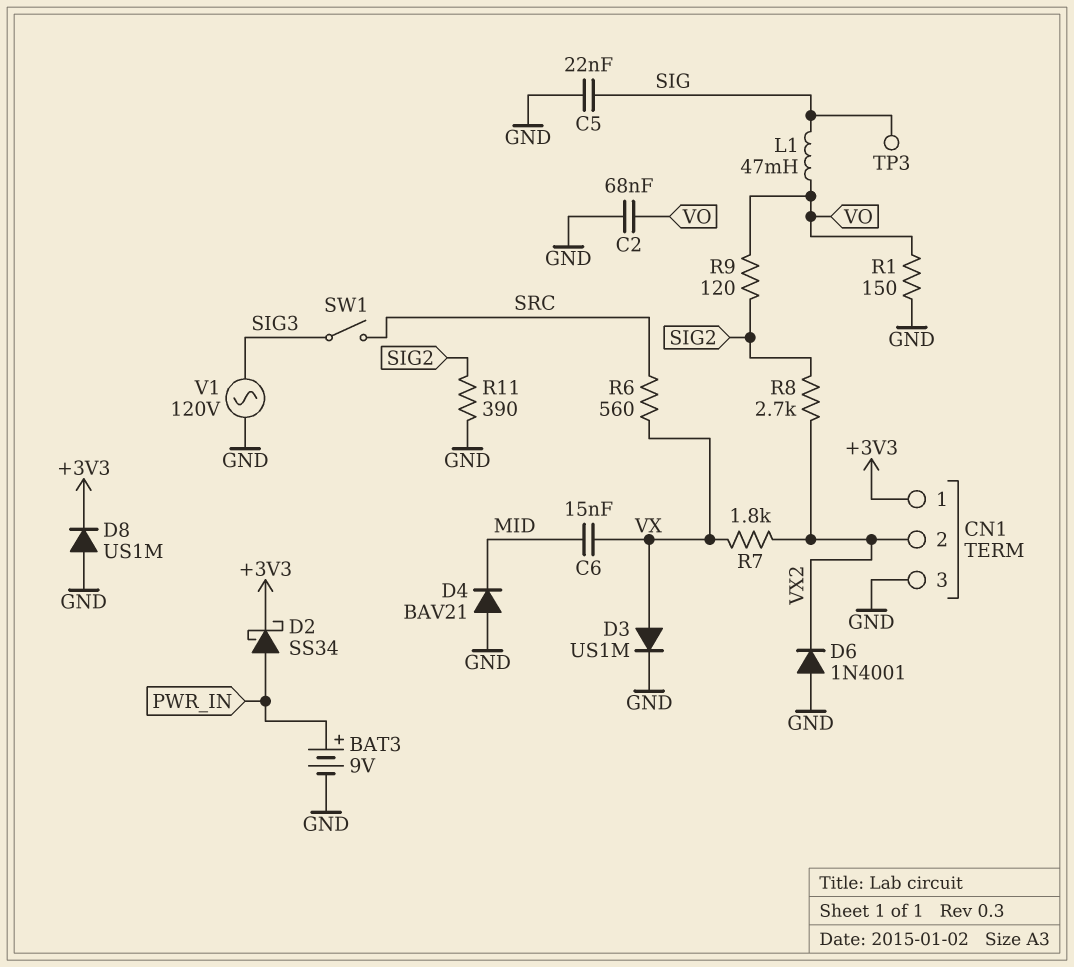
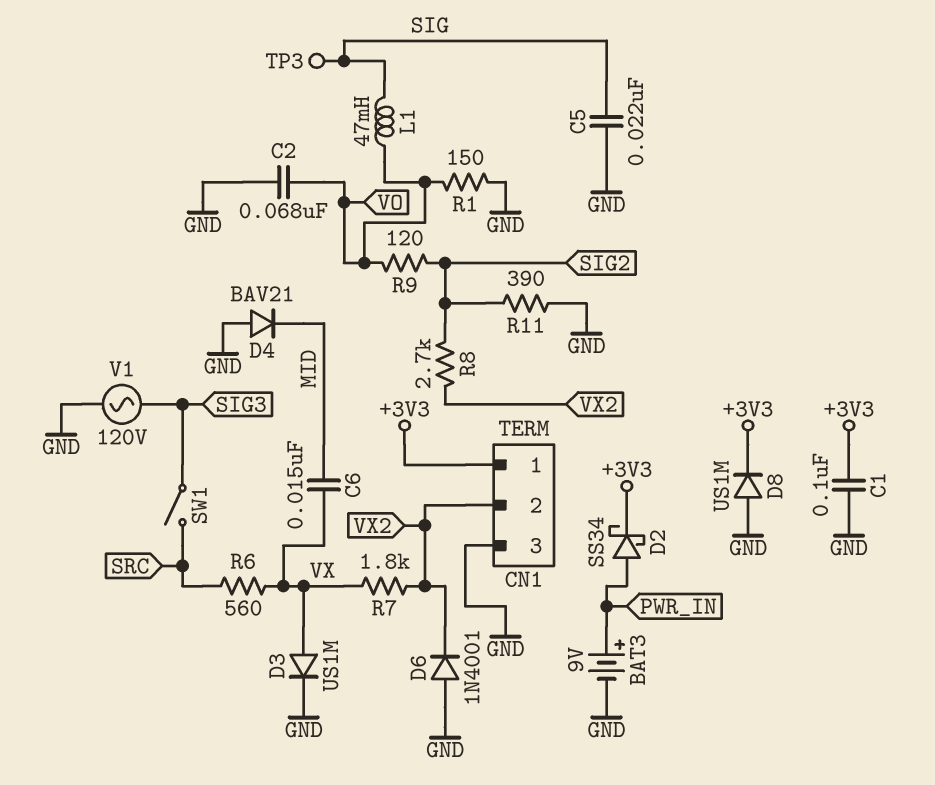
C1: none -> 100nF (+3V3, GND)

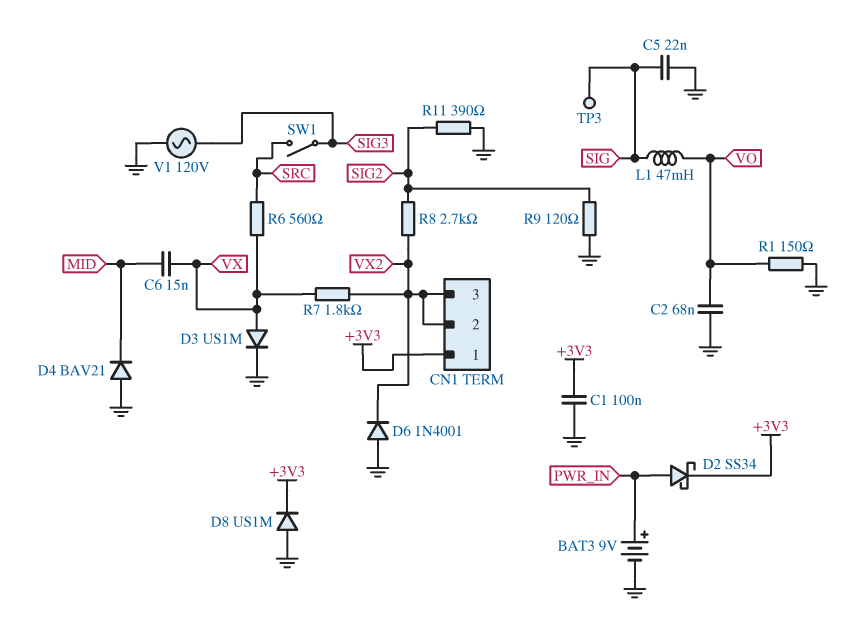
CN1 pin 3: GND -> VX2
R9: 120 (SIG2, VO) -> 120 (GND, SIG2)

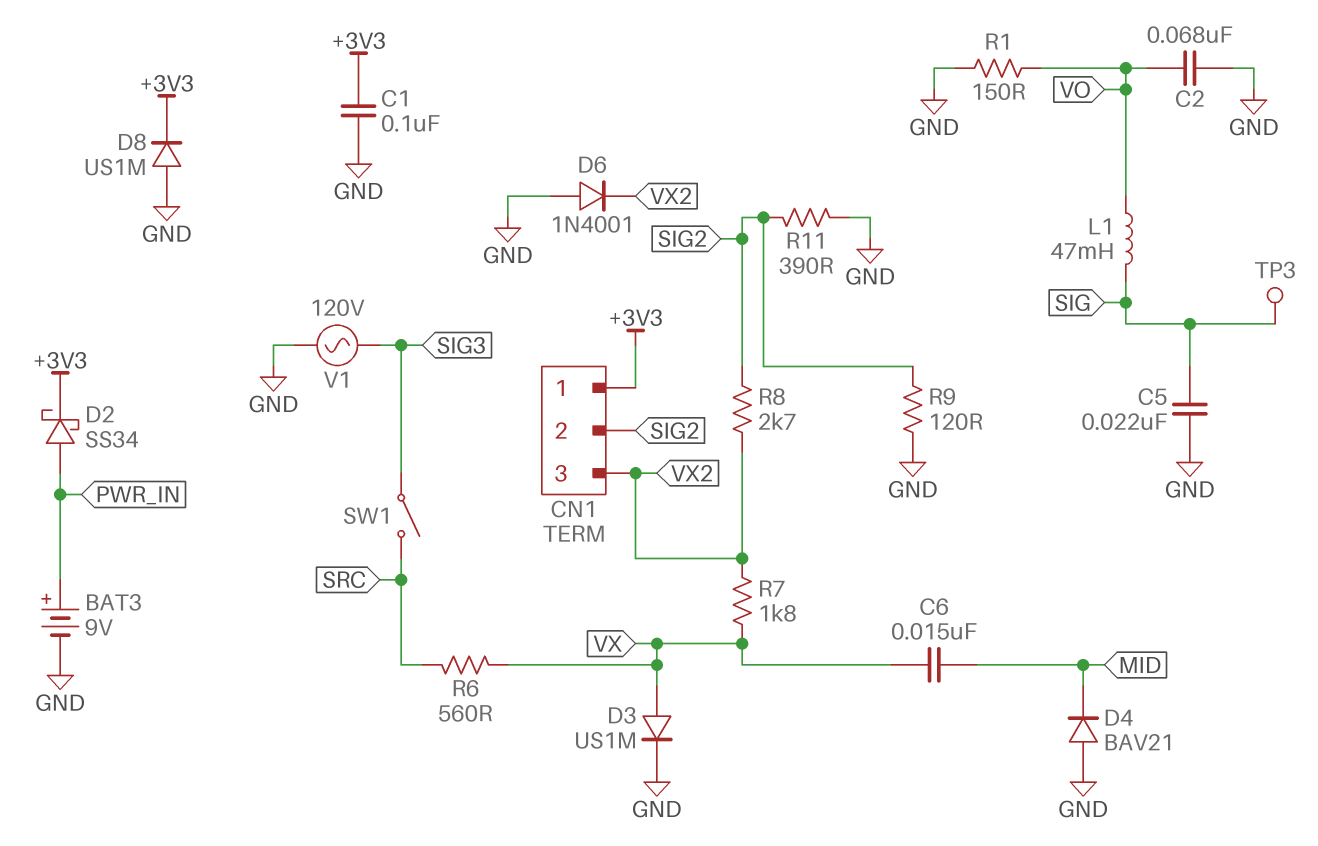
CN1 pin 2: VX2 -> SIG2

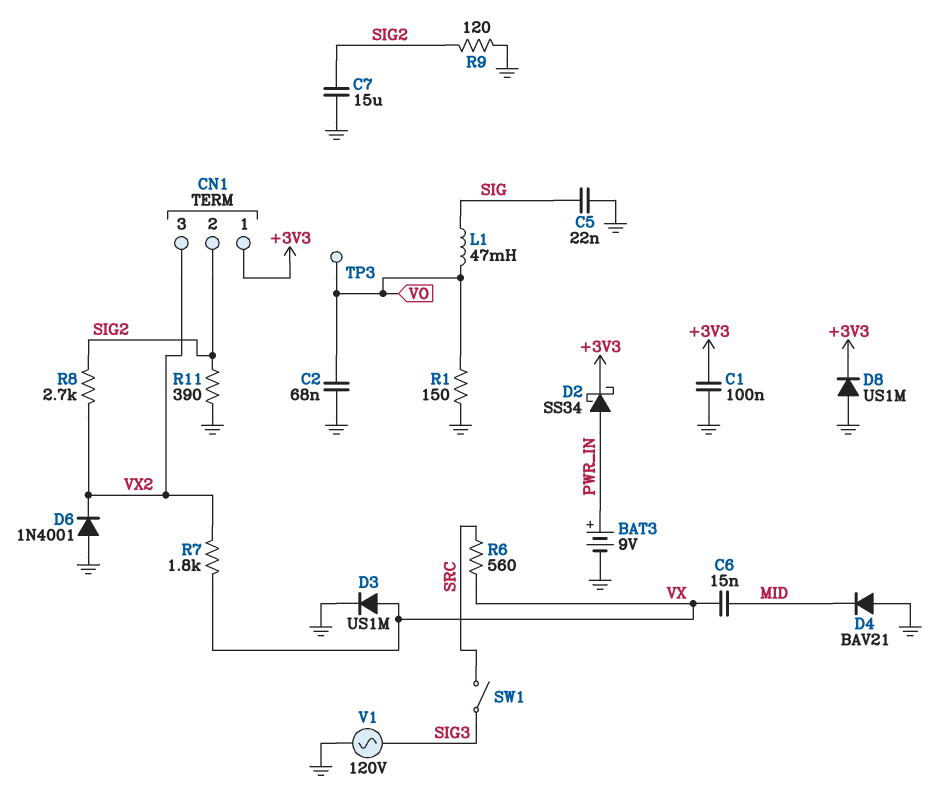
C7: none -> 15uF (GND, SIG2)
TP3: test point (SIG) -> test point (VO)

